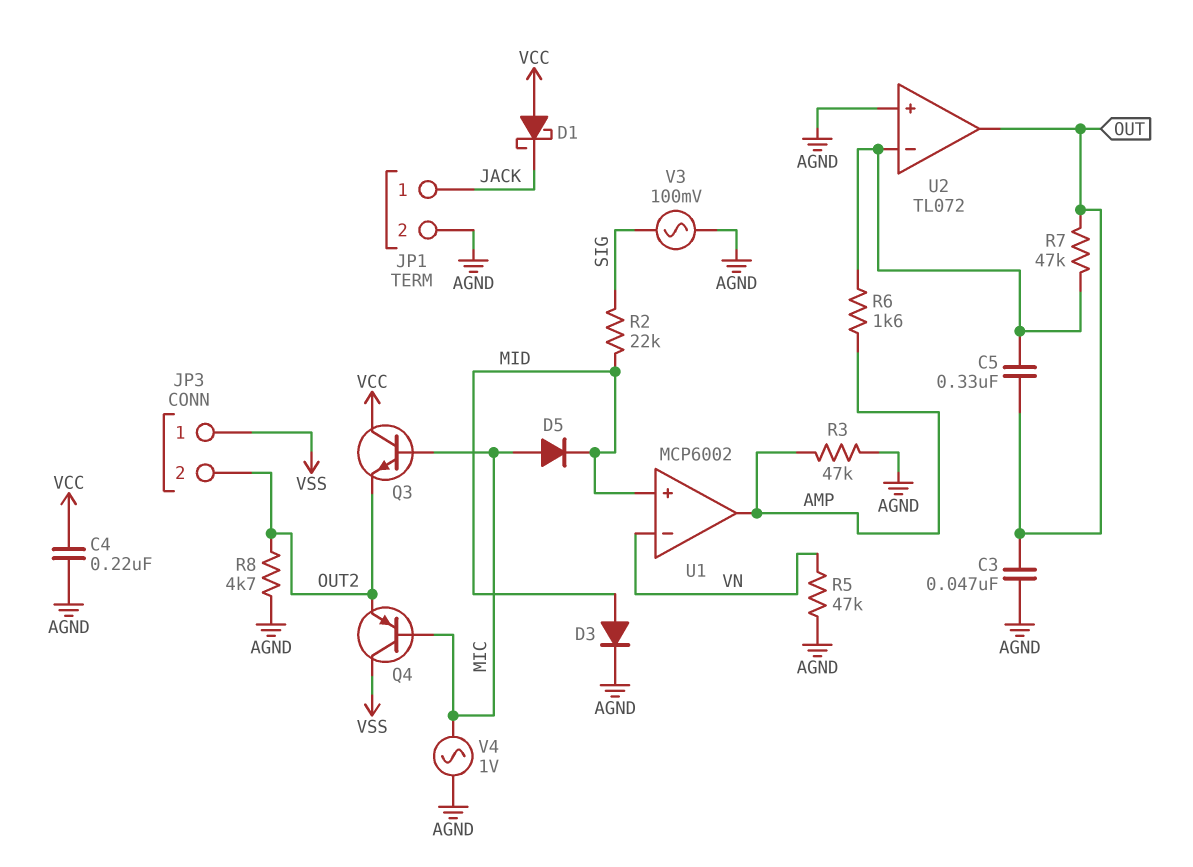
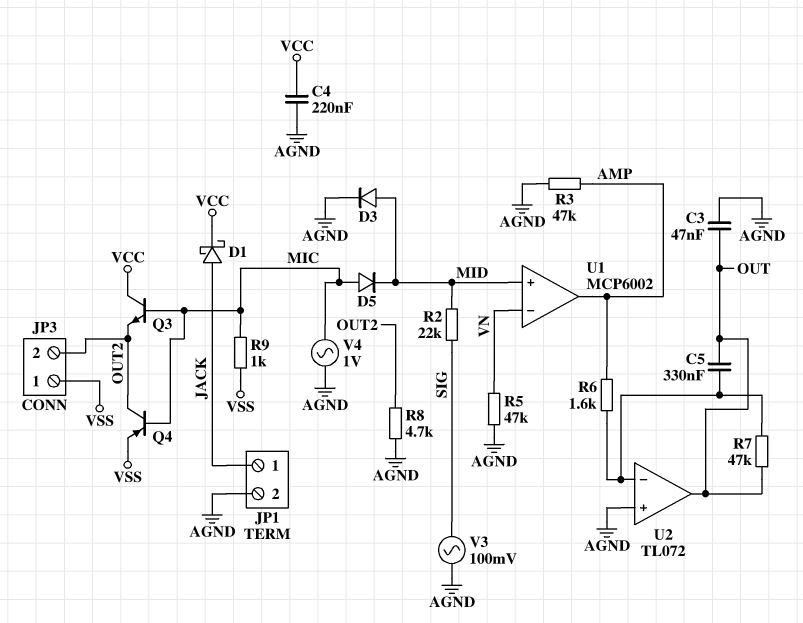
D1: schottky (A VCC, K JACK) -> schottky (A JACK, K VCC)
Q4: PNP (B MIC, C VSS, E OUT2) -> PNP (B MIC, C OUT2, E VSS)
R9: none -> 1k (MIC, VSS)

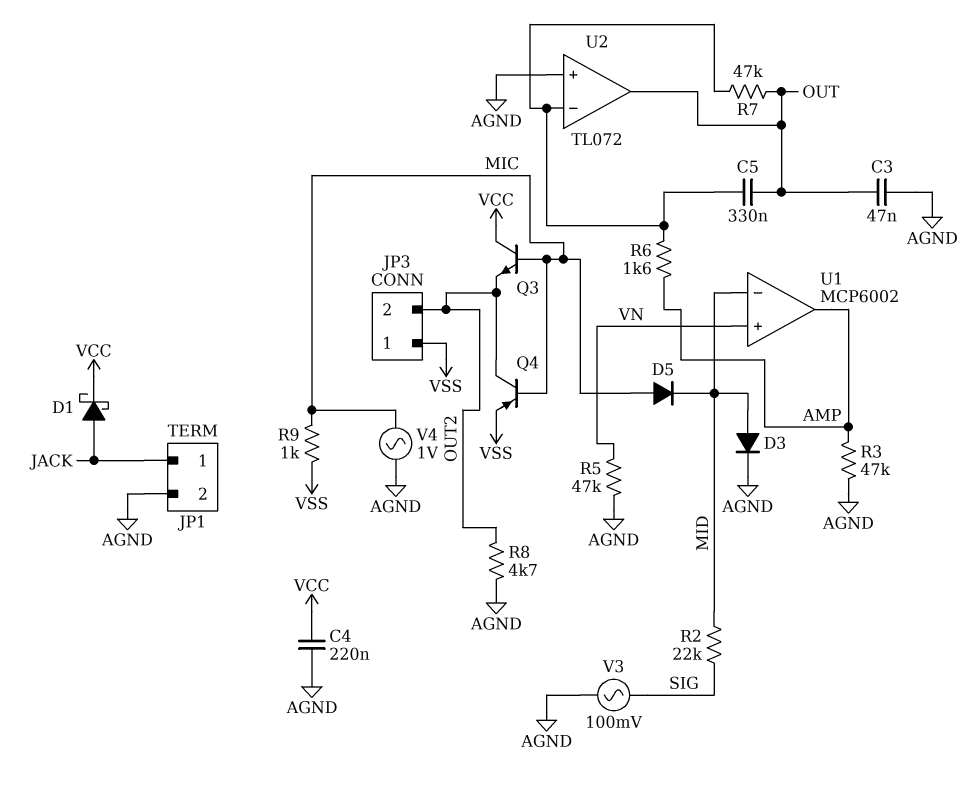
U1 pin in+: MID -> VN
U1 pin in-: VN -> MID

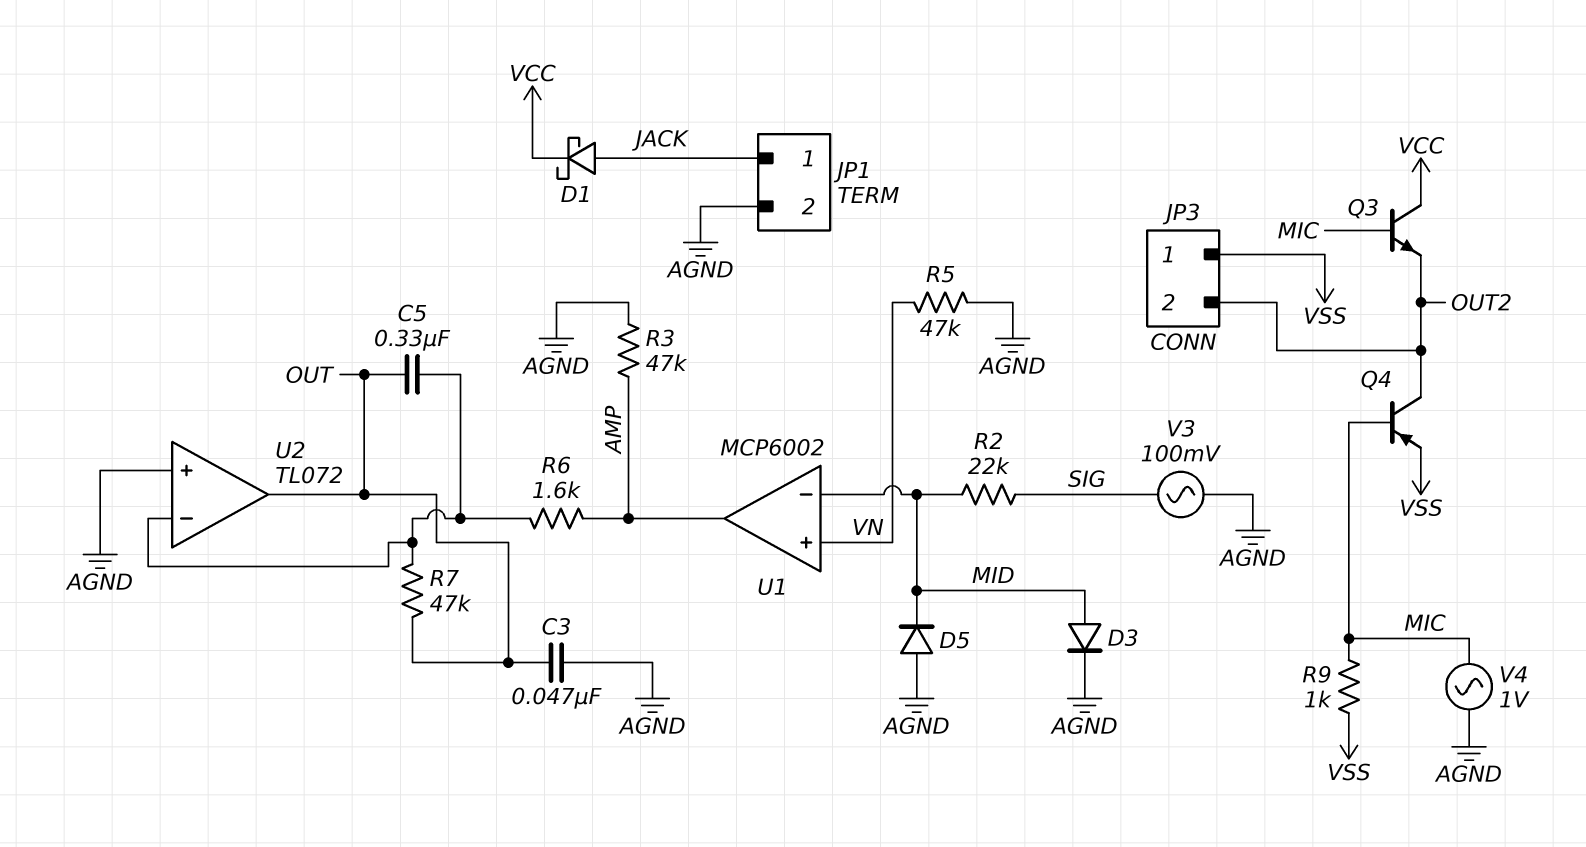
C4: 220nF (AGND, VCC) -> none
D5: diode (A MIC, K MID) -> diode (A AGND, K MID)
R8: 4.7k (AGND, OUT2) -> none

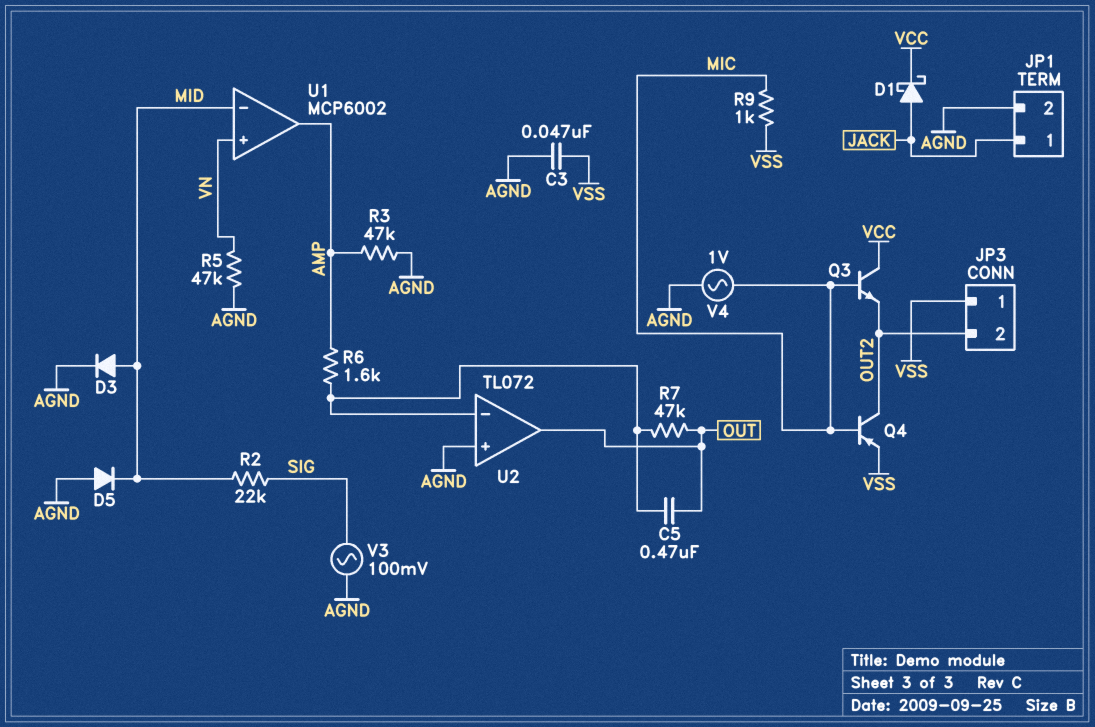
C3: 47nF (AGND, OUT) -> 47nF (AGND, VSS)
C5: 330nF (OUT, U2/in-) -> 470nF (OUT, U2/in-)

